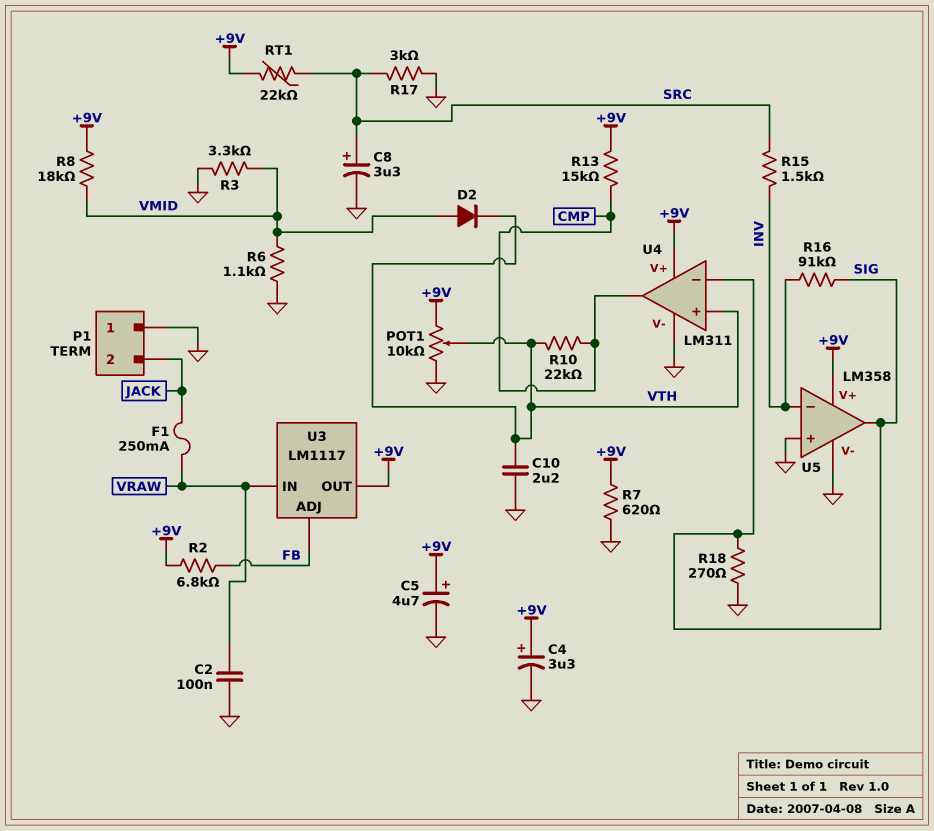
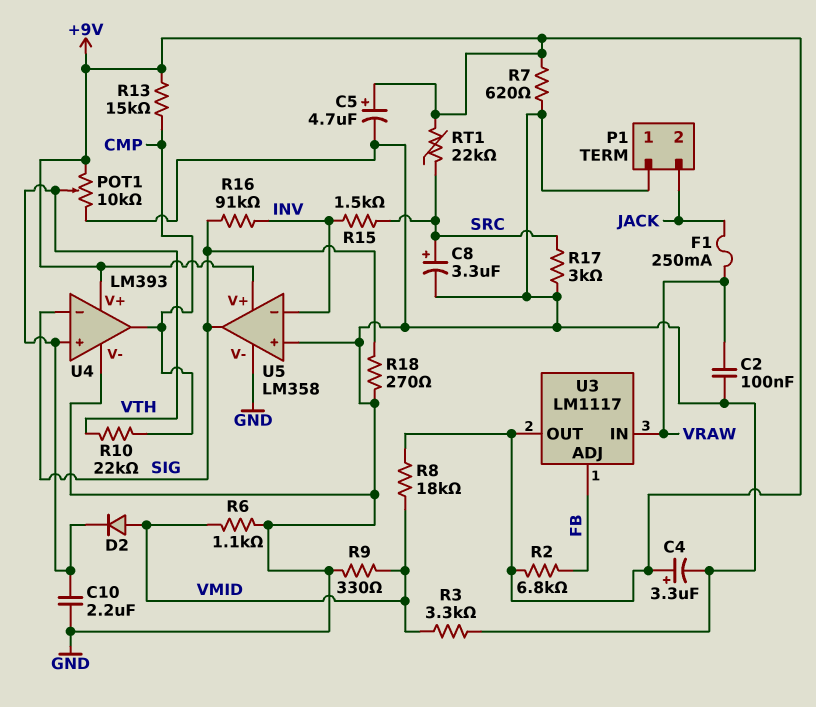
R9: none -> 330 (GND, VMID)
U4: LM311 -> LM393

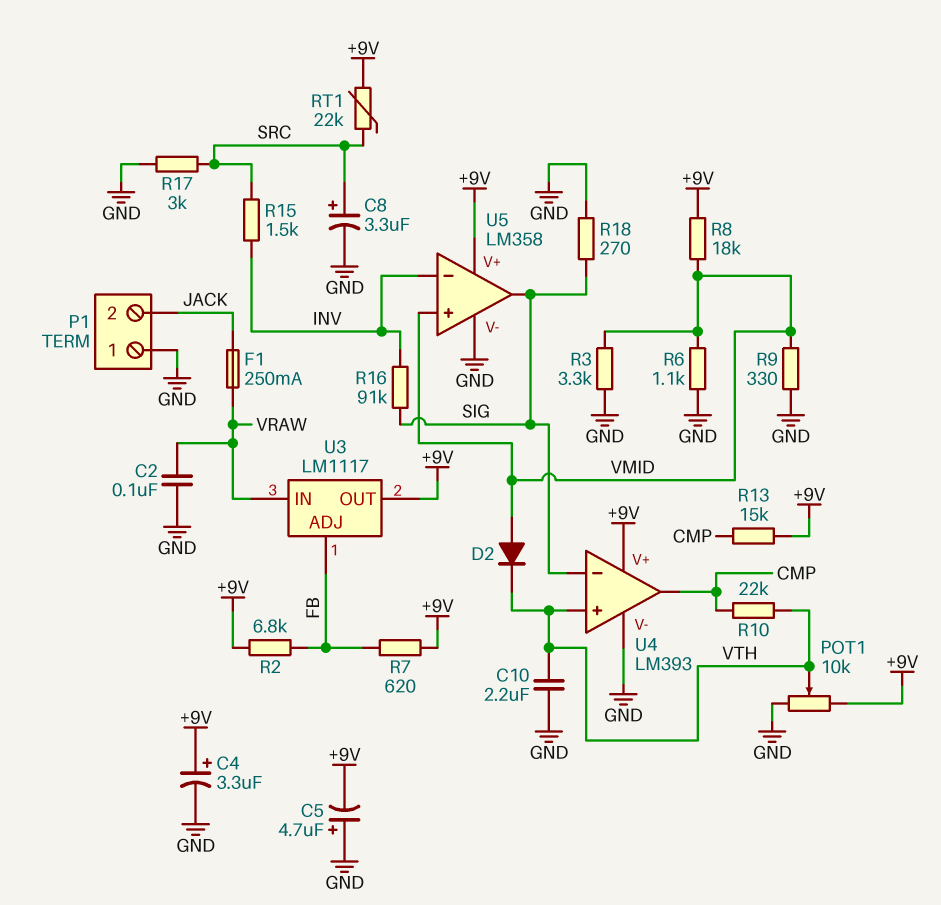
C5: 4.7uF (plus +9V, minus GND) -> 4.7uF (plus GND, minus +9V)
R7: 620 (+9V, GND) -> 620 (+9V, FB)
U5 pin in+: GND -> VMID

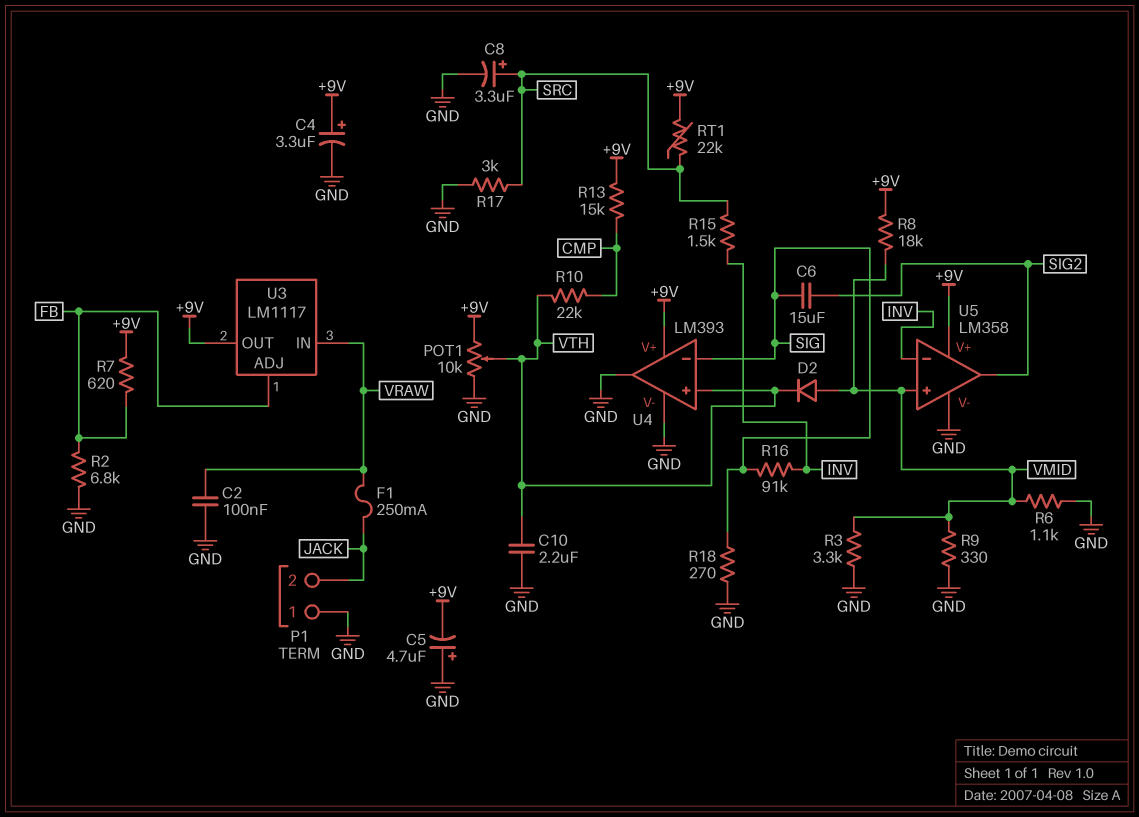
C6: none -> 15uF (SIG, SIG2)
R2: 6.8k (+9V, FB) -> 6.8k (FB, GND)
U4 pin out: CMP -> GND
U5 pin out: SIG -> SIG2

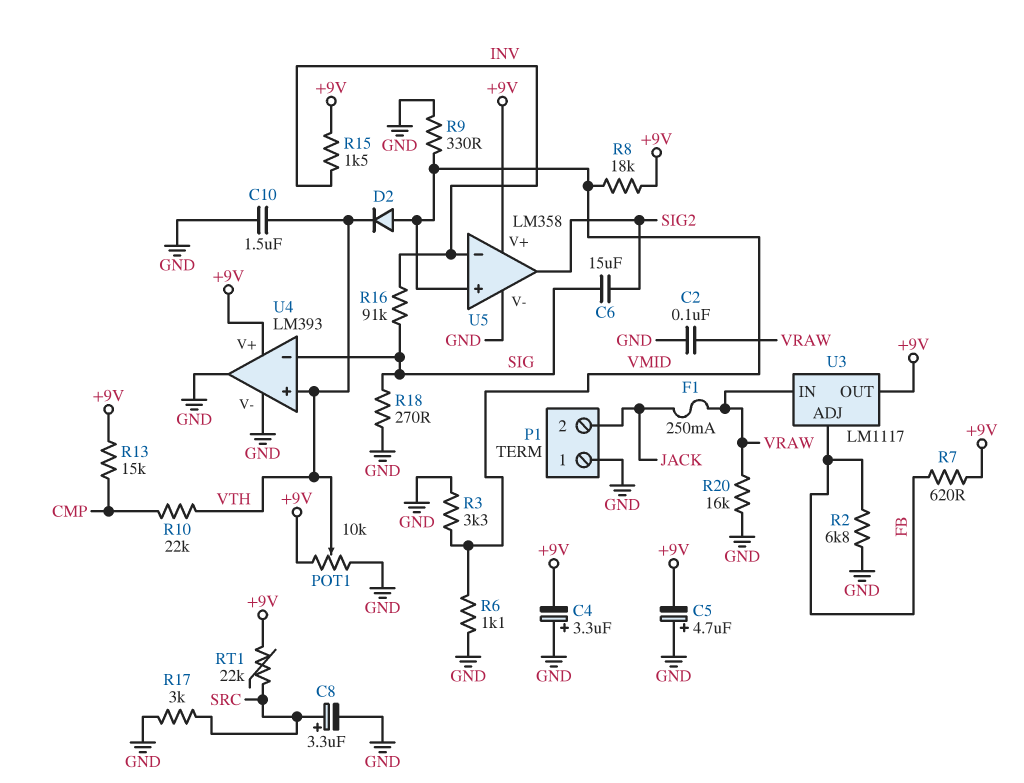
C4: 3.3uF (plus +9V, minus GND) -> 3.3uF (plus GND, minus +9V)
C10: 2.2uF (GND, VTH) -> 1.5uF (GND, VTH)
R15: 1.5k (INV, SRC) -> 1.5k (+9V, INV)
R20: none -> 16k (GND, VRAW)

